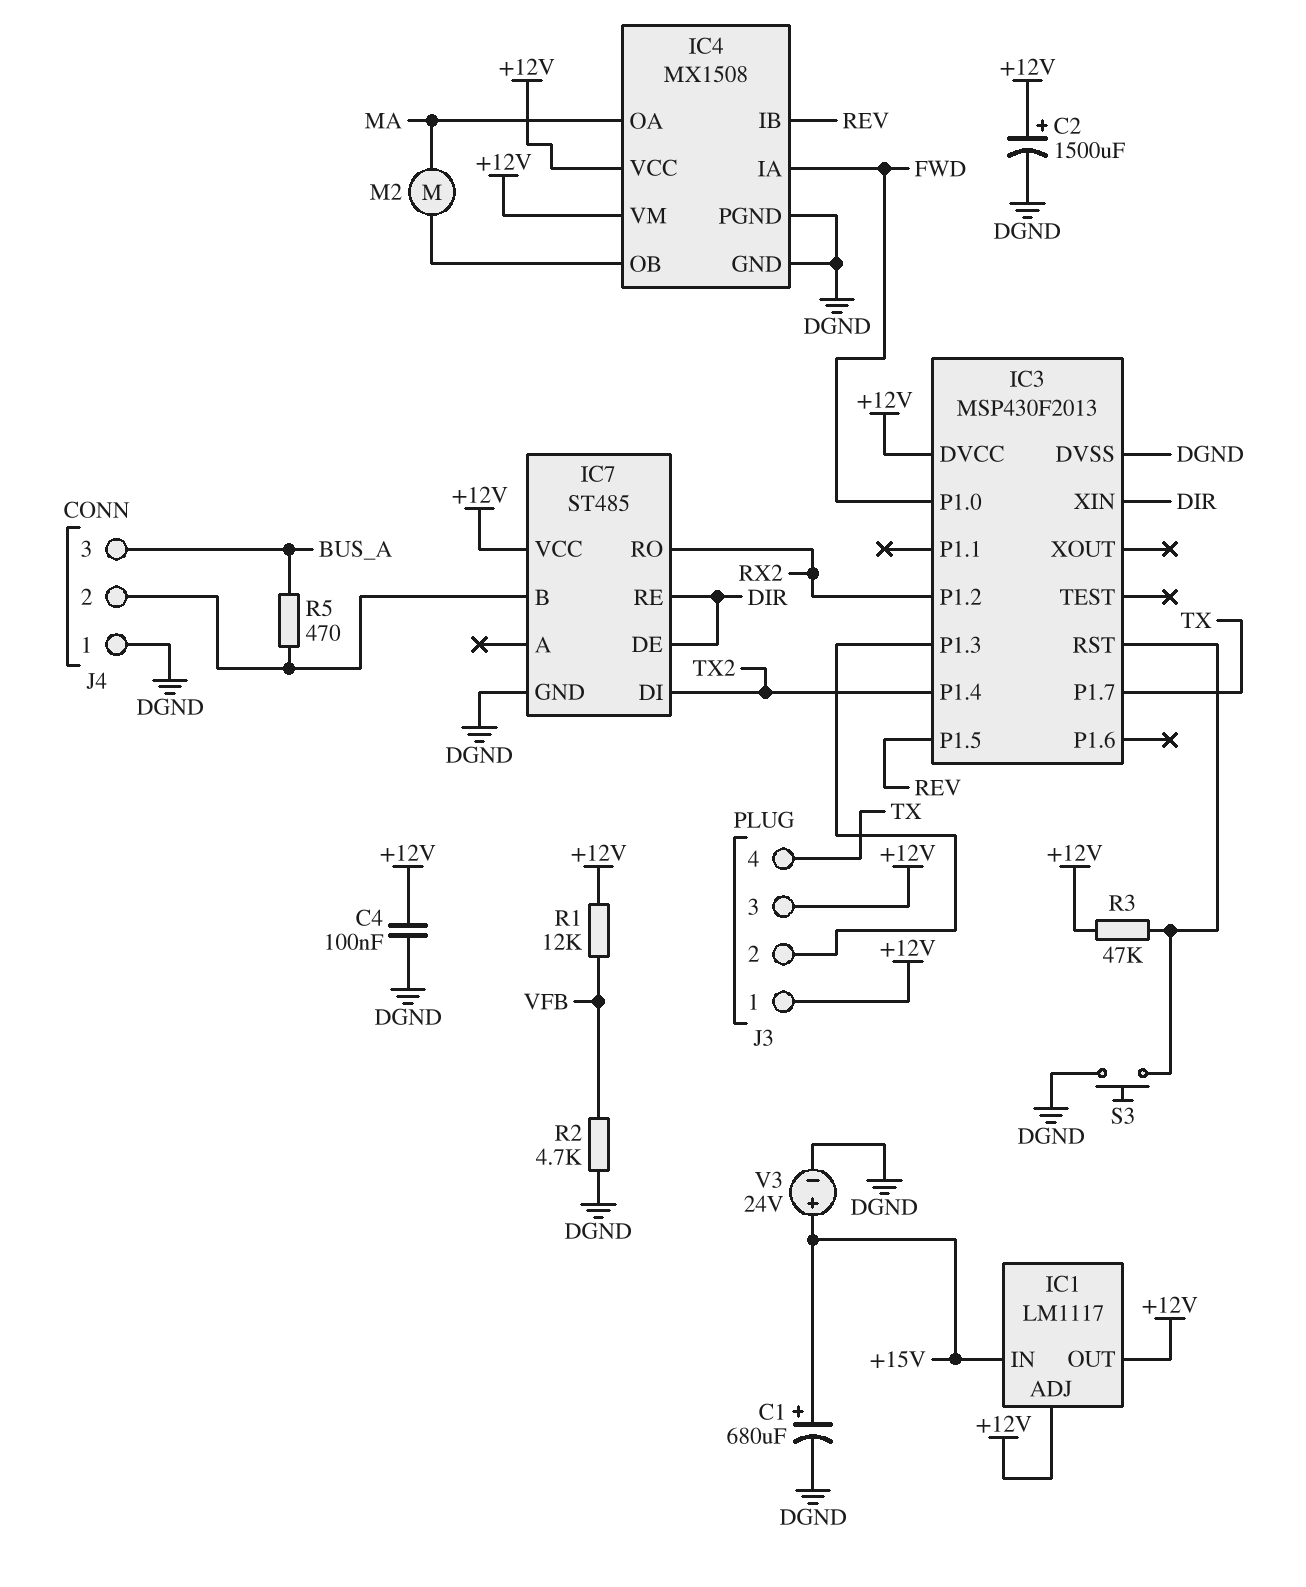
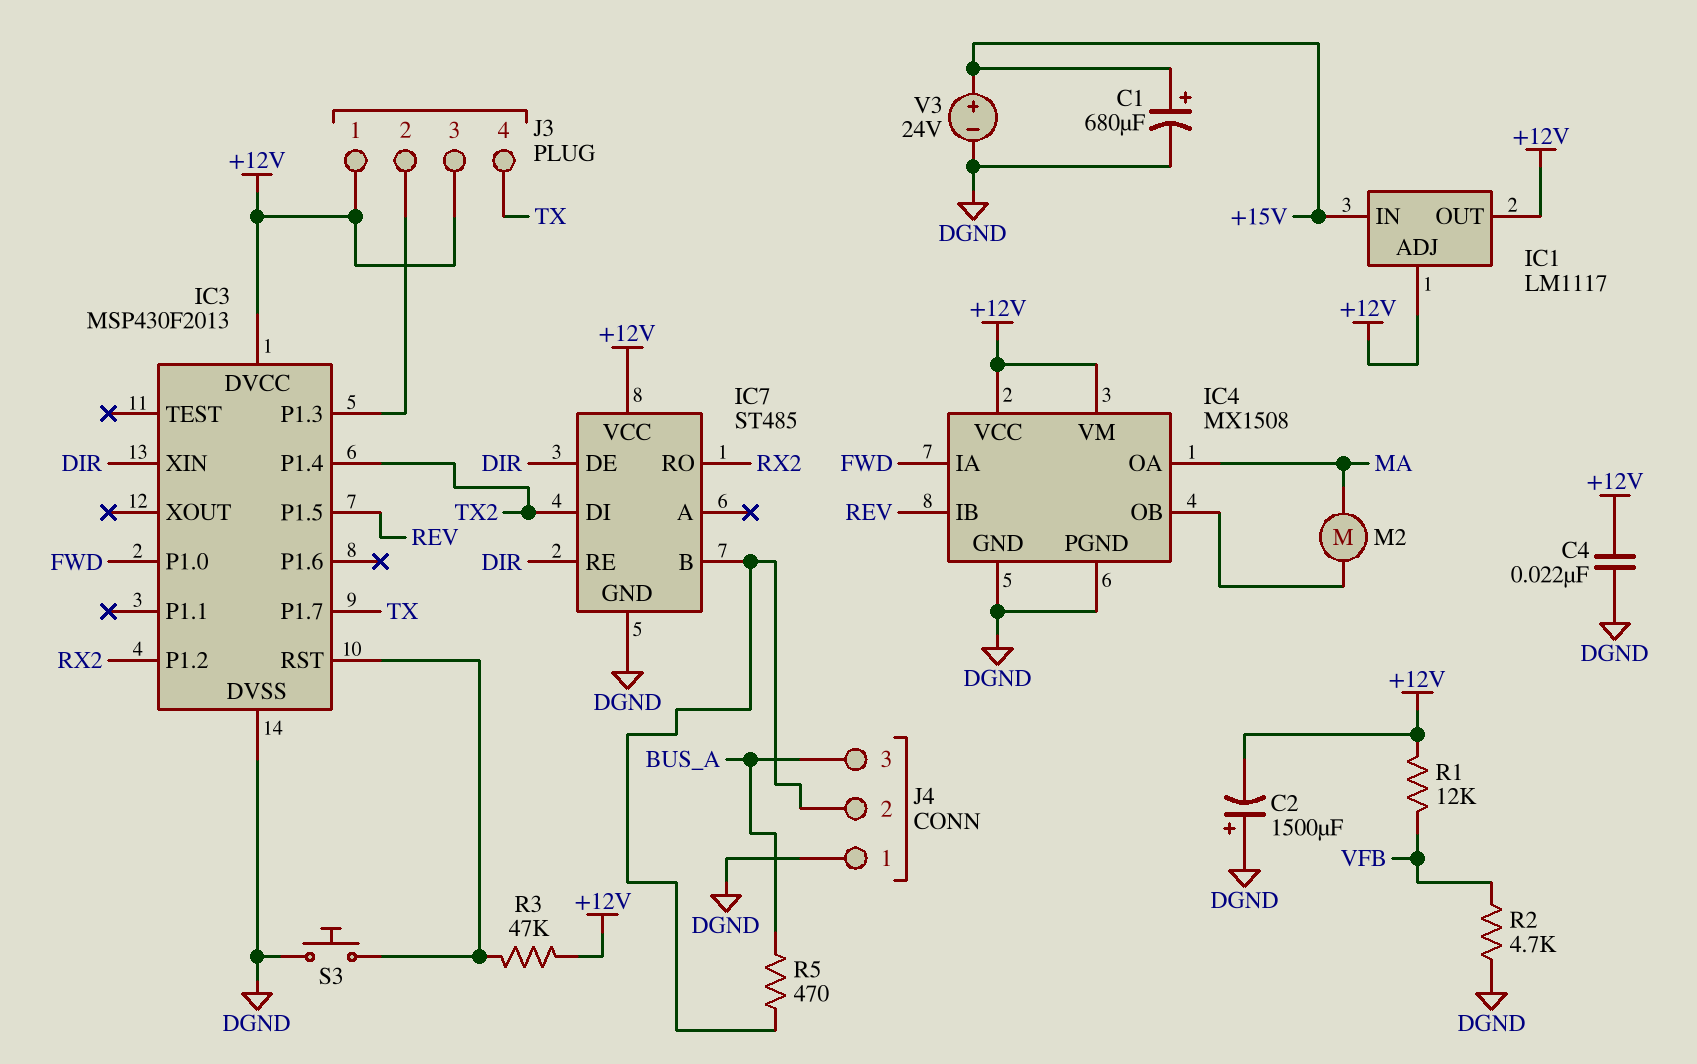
C2: 1500uF (plus +12V, minus DGND) -> 1500uF (plus DGND, minus +12V)
C4: 100nF (+12V, DGND) -> 22nF (+12V, DGND)

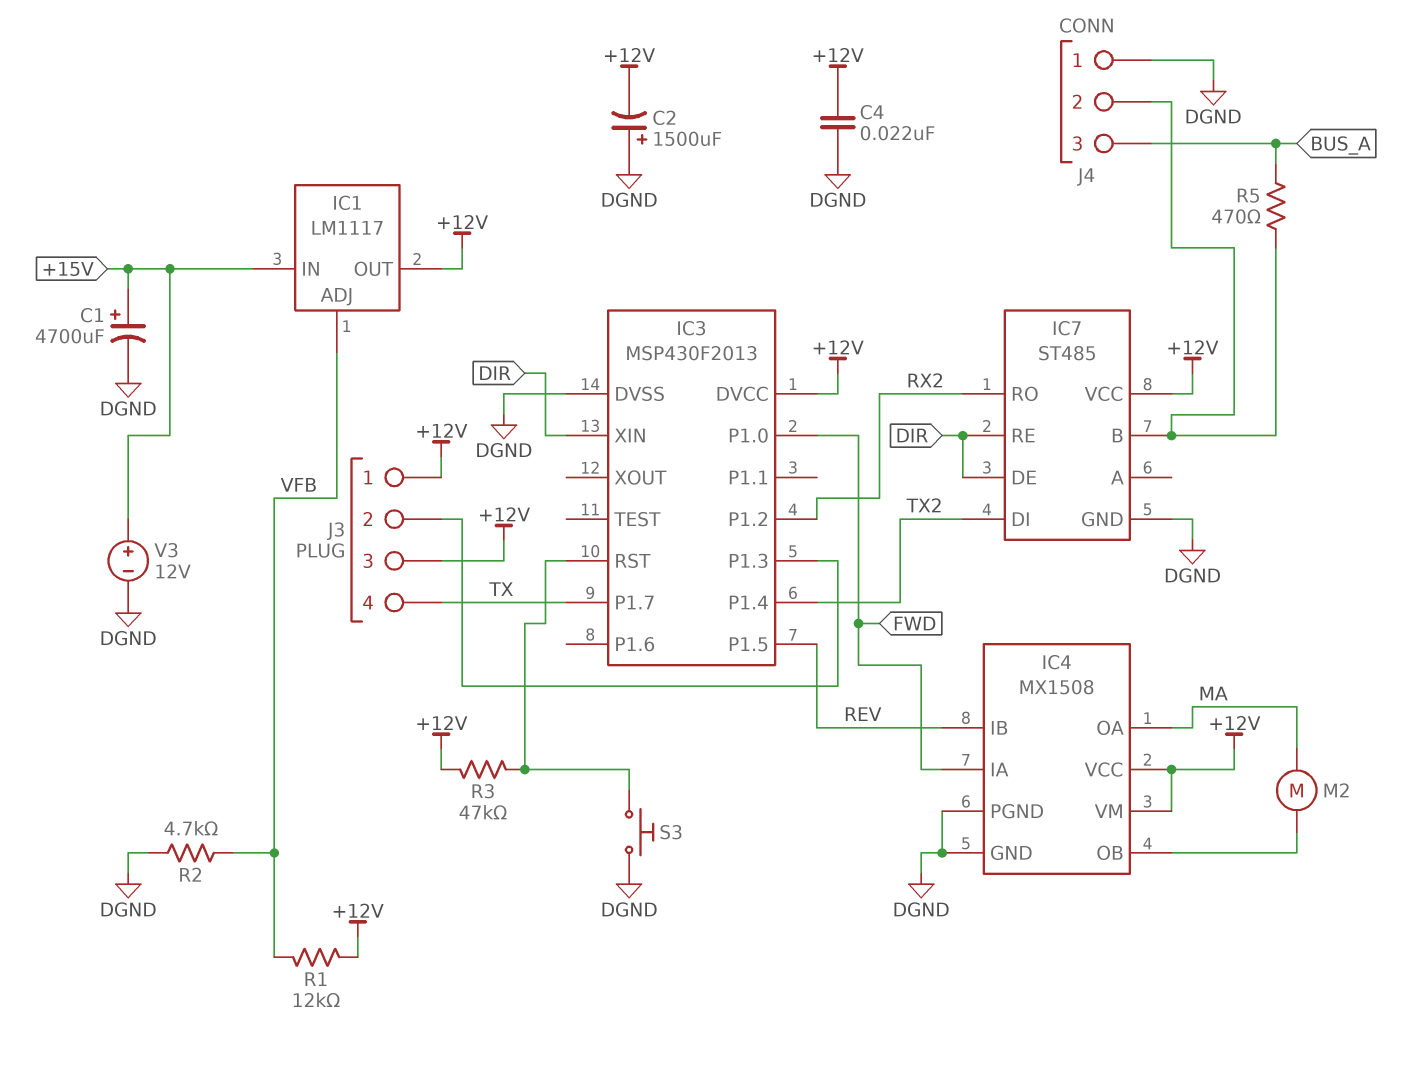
C1: 680uF (plus +15V, minus DGND) -> 4700uF (plus +15V, minus DGND)
IC1 pin ADJ: +12V -> VFB
V3: 24V (plus +15V, minus DGND) -> 12V (plus +15V, minus DGND)

